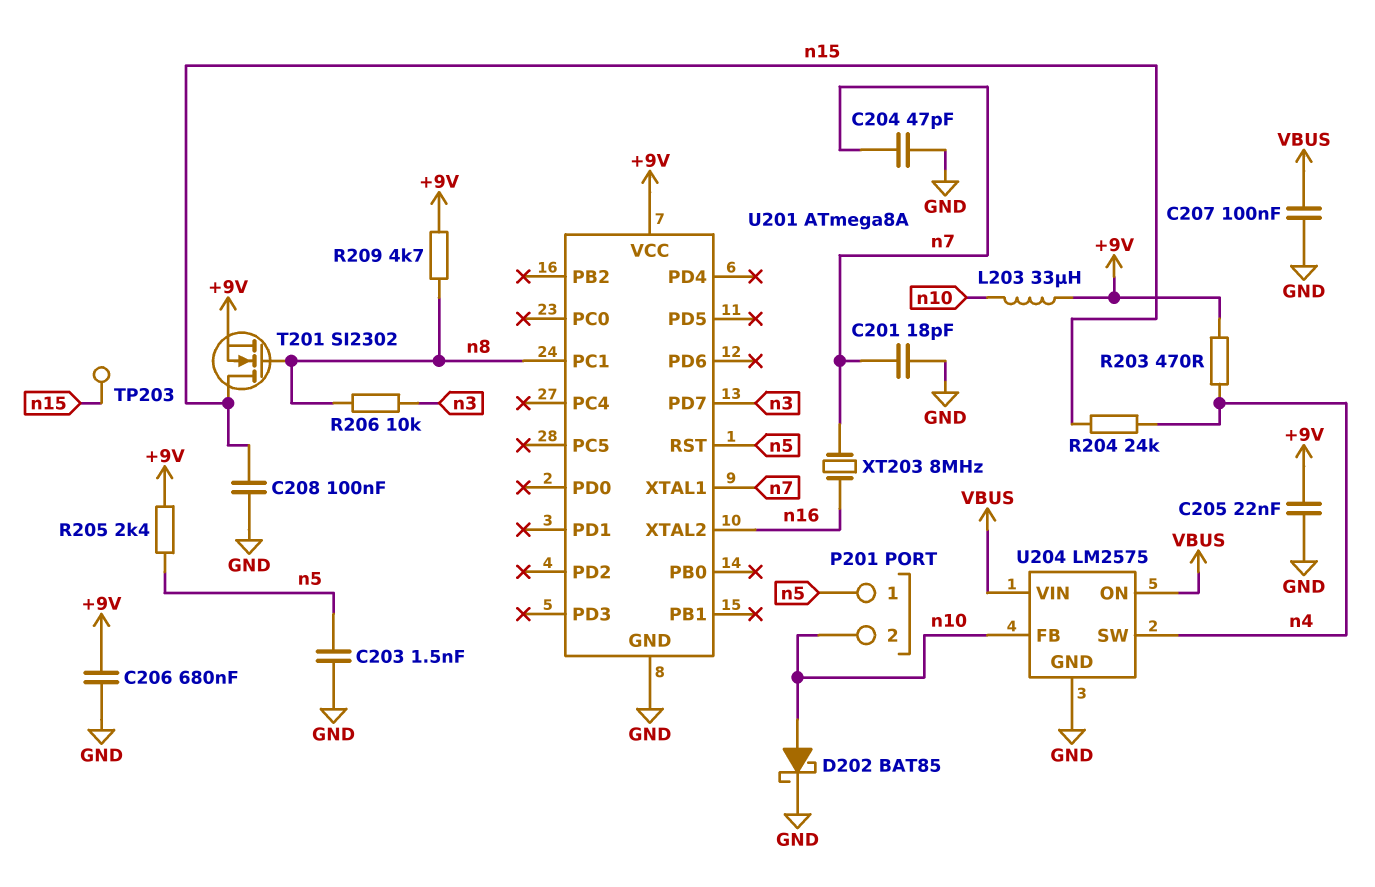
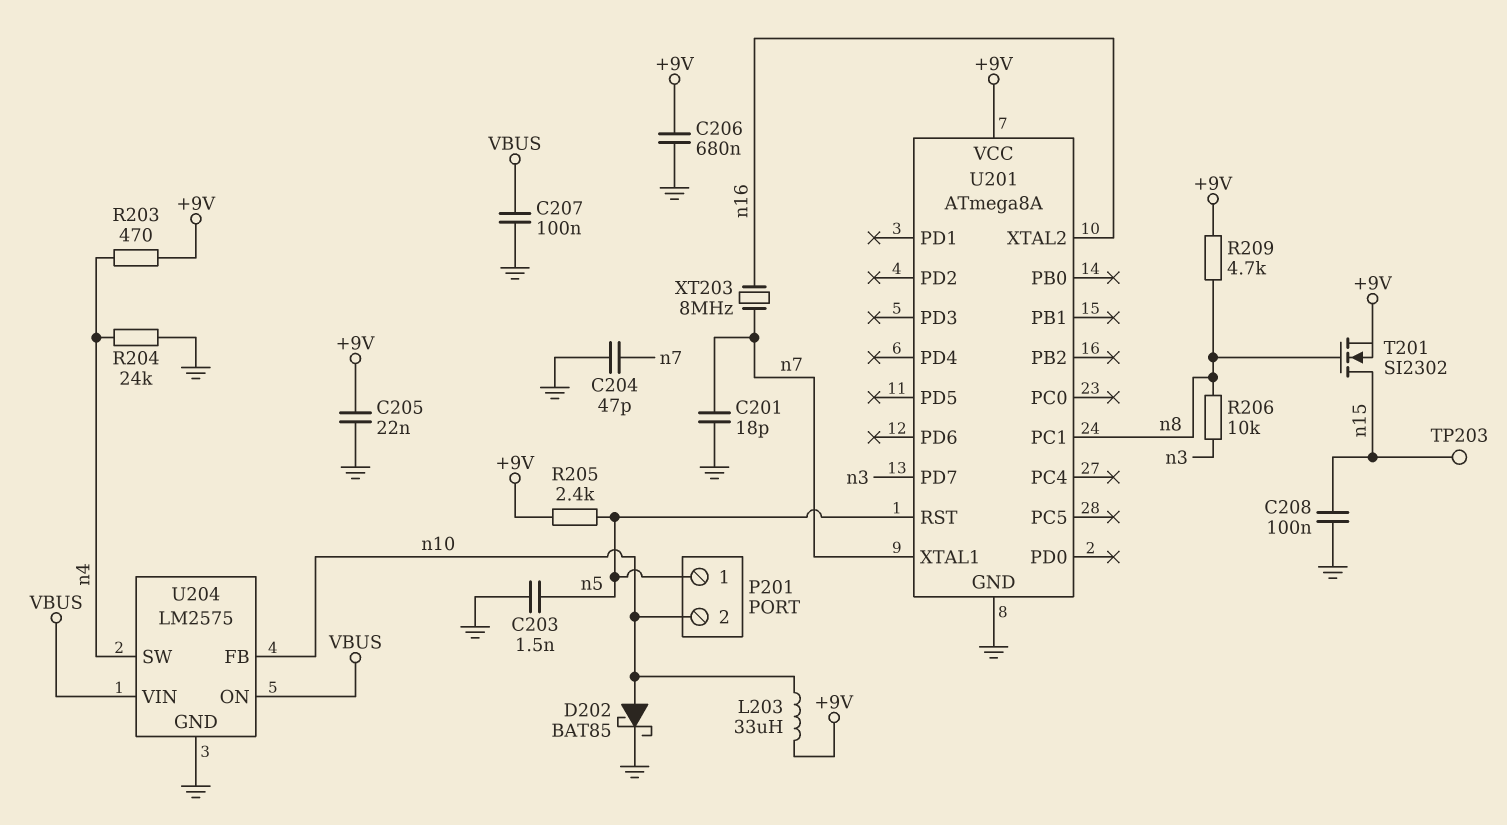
R204: 24k (n4, n15) -> 24k (GND, n4)

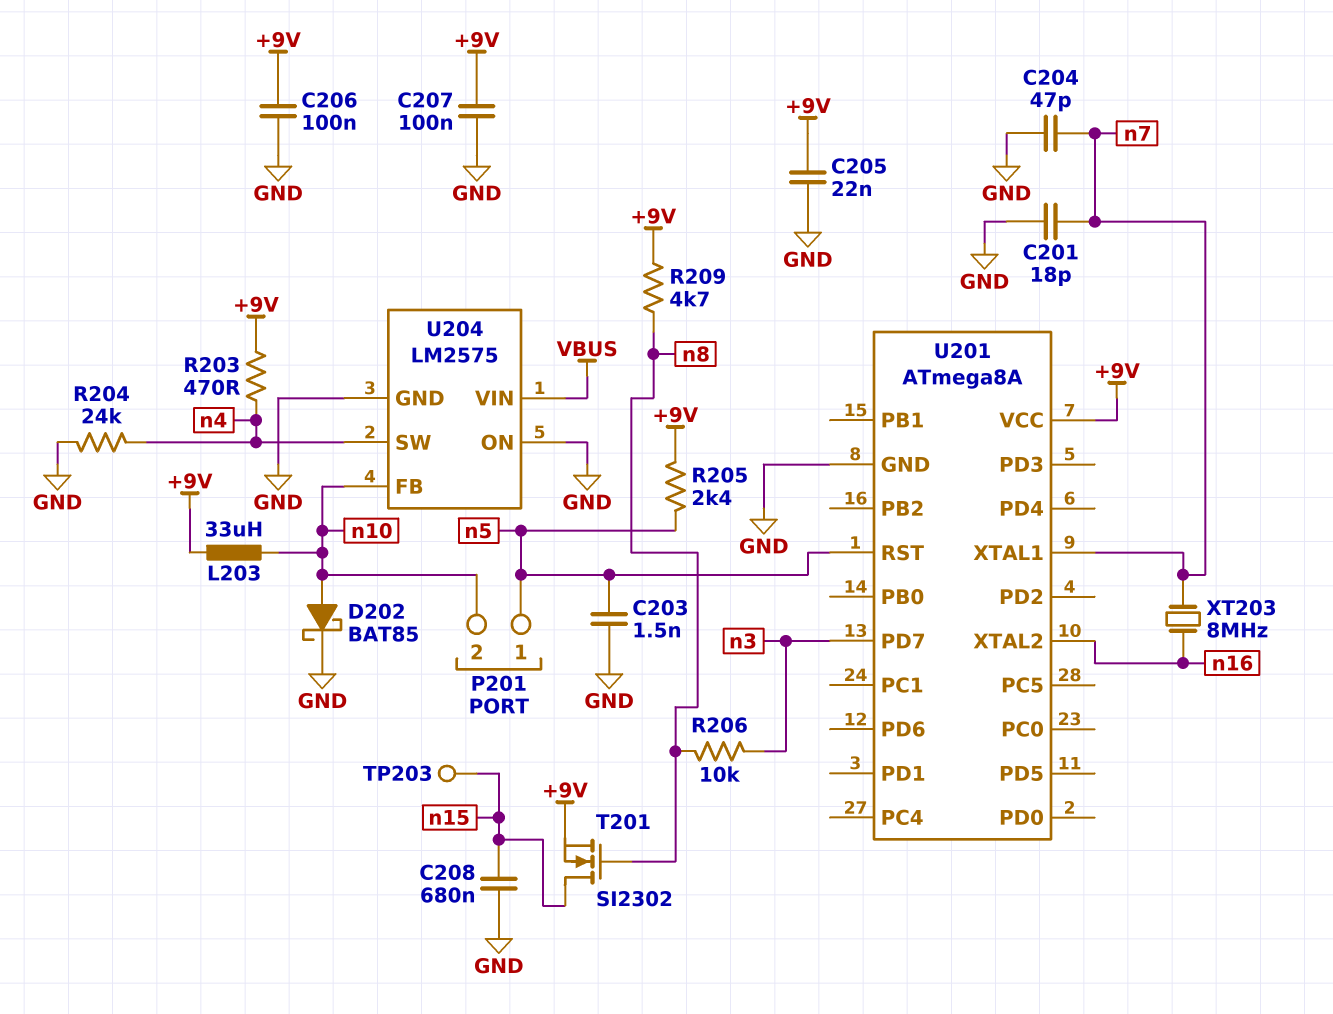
C206: 680nF (+9V, GND) -> 100nF (+9V, GND)
C207: 100nF (GND, VBUS) -> 100nF (+9V, GND)
C208: 100nF (GND, n15) -> 680nF (GND, n15)
U201 pin PC1: n8 -> none
U204 pin ON: VBUS -> GND

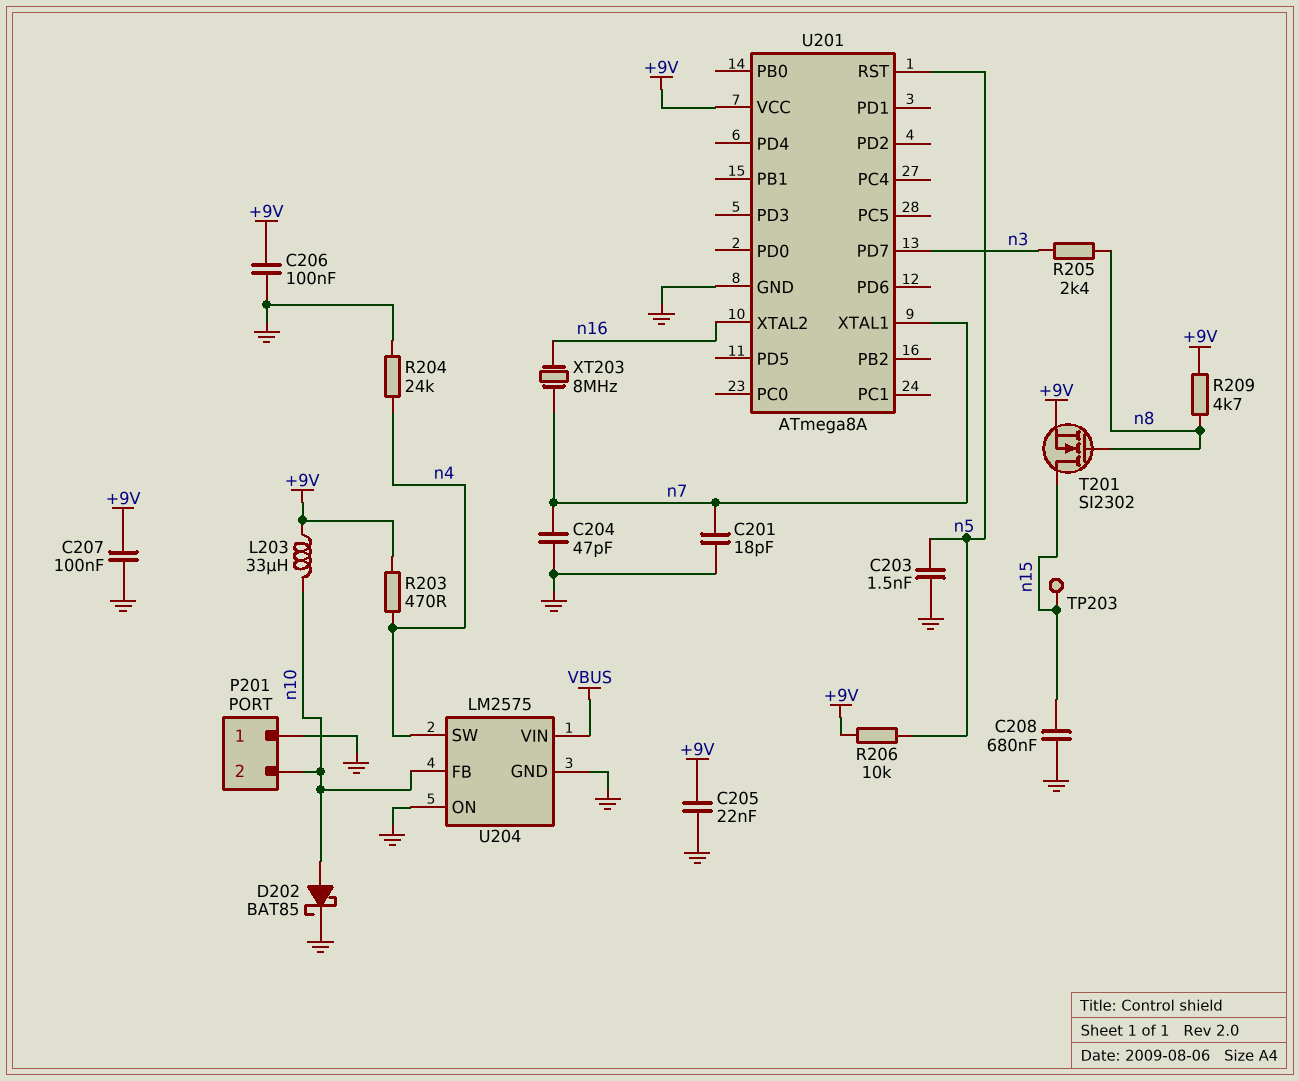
P201 pin 1: n5 -> GND
R205: 2.4k (+9V, n5) -> 2.4k (n3, n8)
R206: 10k (n3, n8) -> 10k (+9V, n5)

